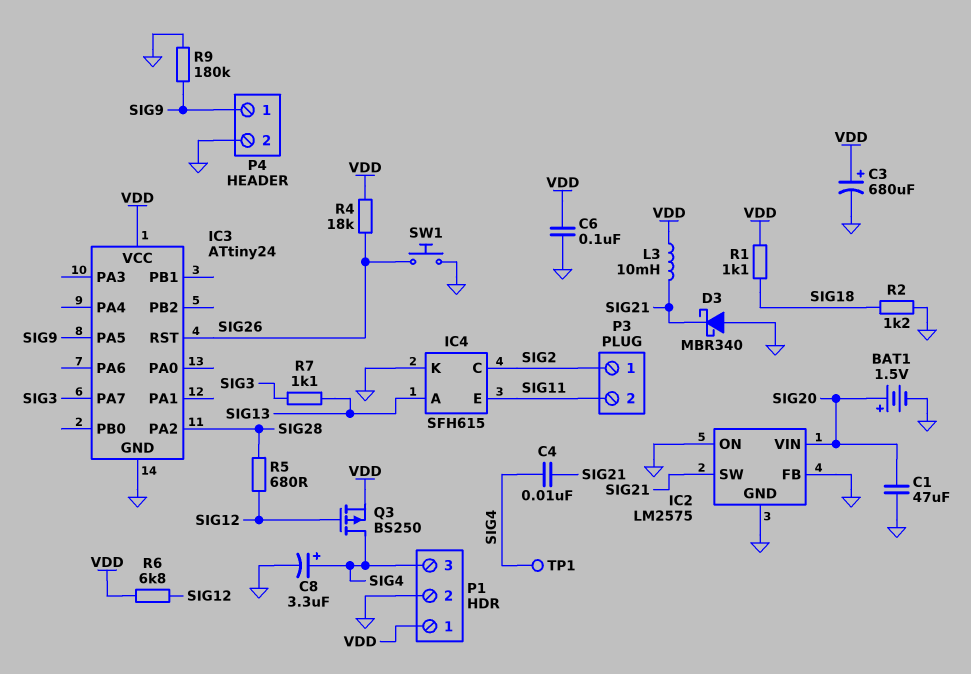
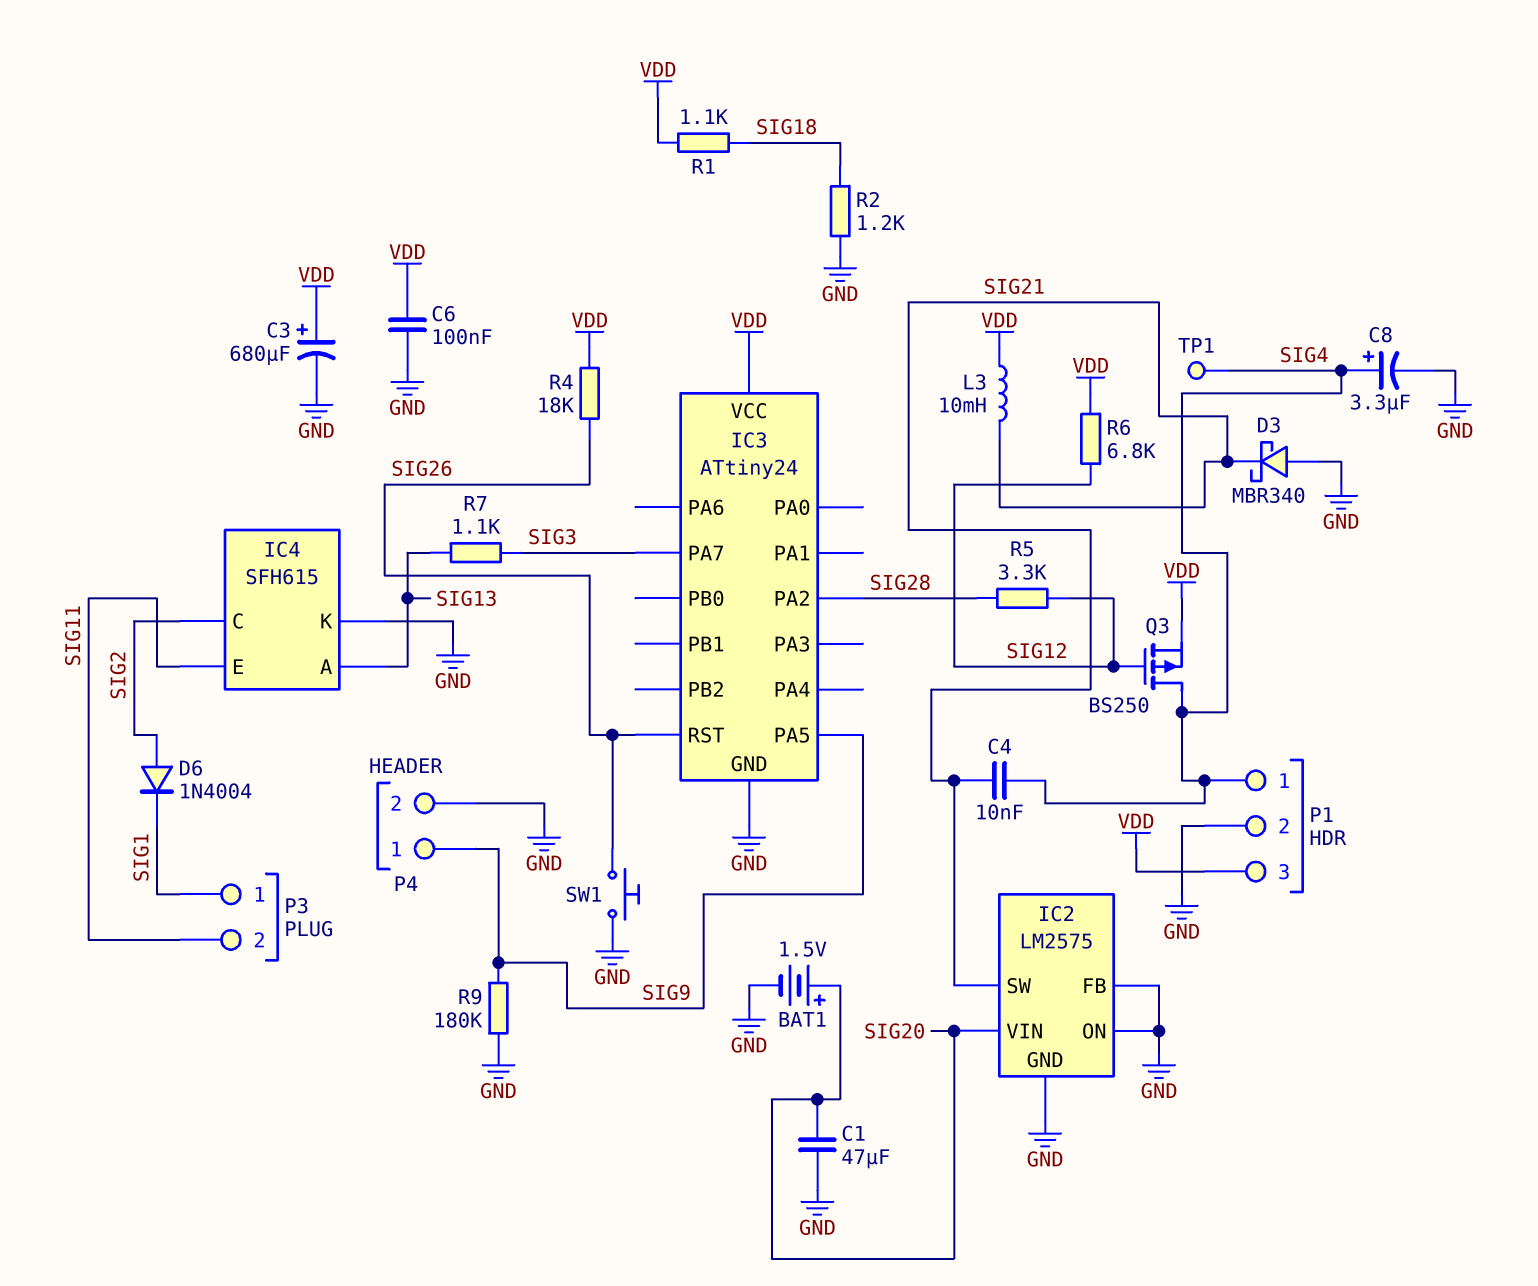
D6: none -> diode 1N4004 (A SIG2, K SIG1)
P1 pin 1: VDD -> SIG4
P1 pin 3: SIG4 -> VDD
P3 pin 1: SIG2 -> SIG1
R5: 680 (SIG12, SIG28) -> 3.3k (SIG12, SIG28)

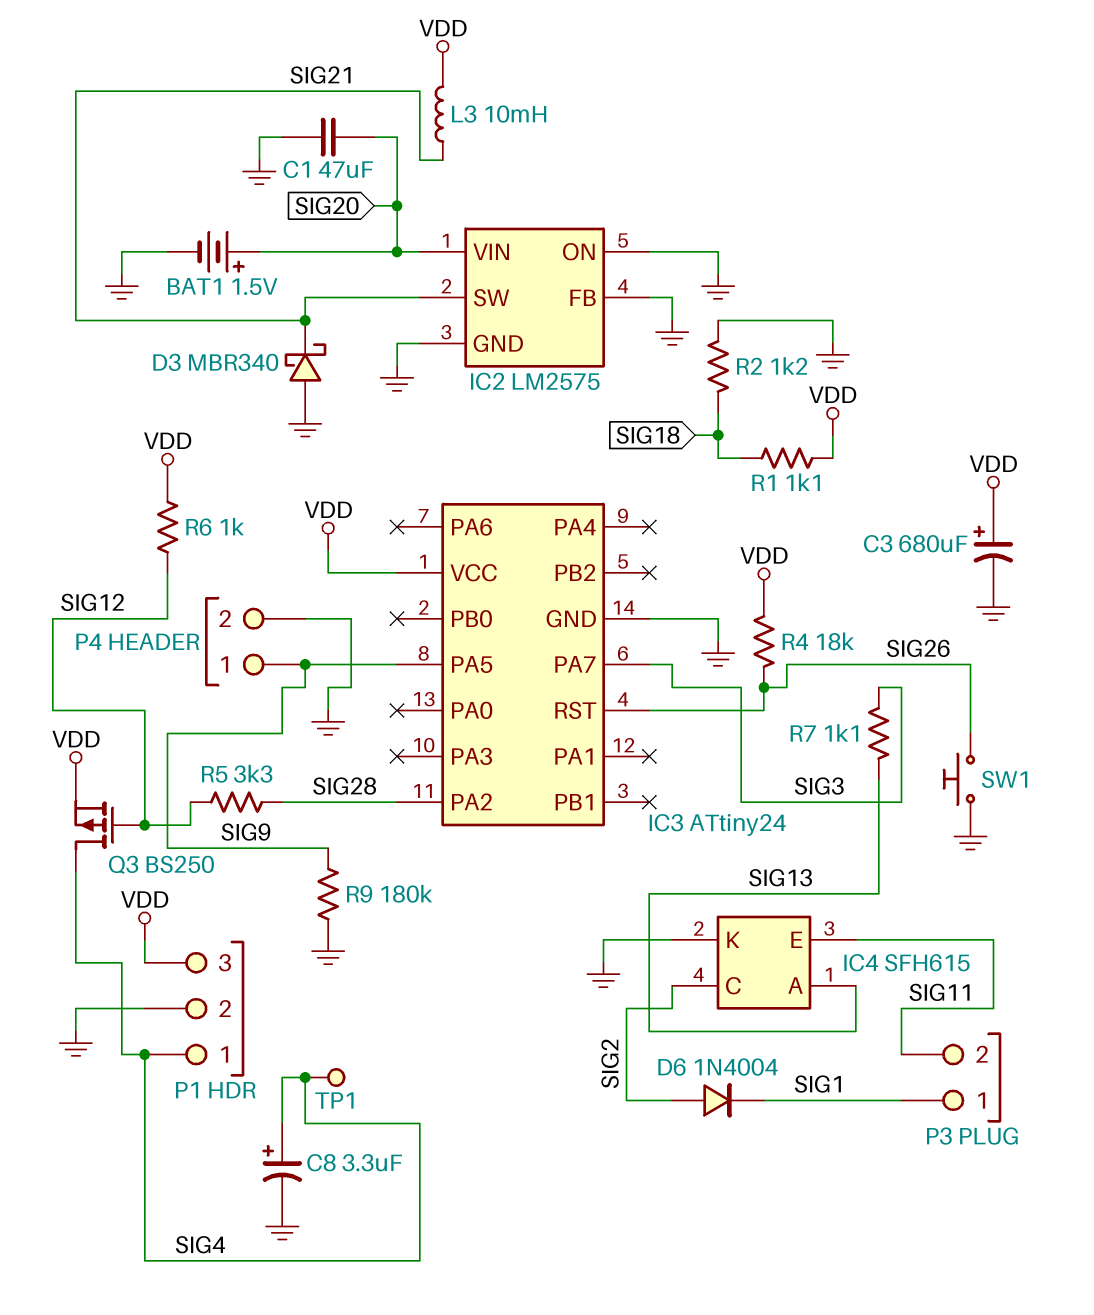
C4: 10nF (SIG4, SIG21) -> none
C6: 100nF (GND, VDD) -> none
R6: 6.8k (SIG12, VDD) -> 1k (SIG12, VDD)

